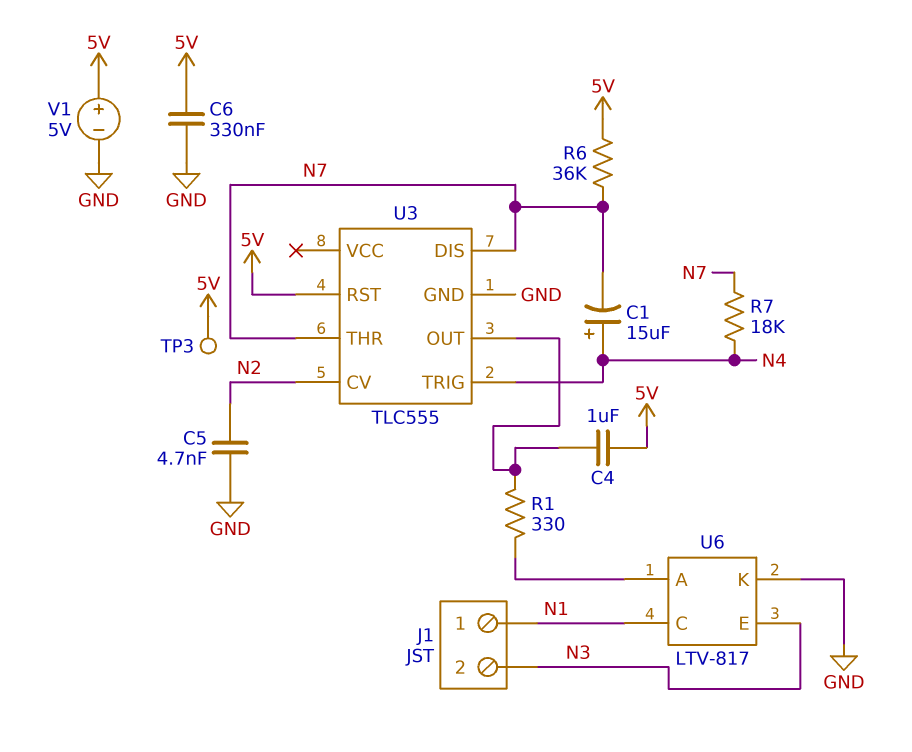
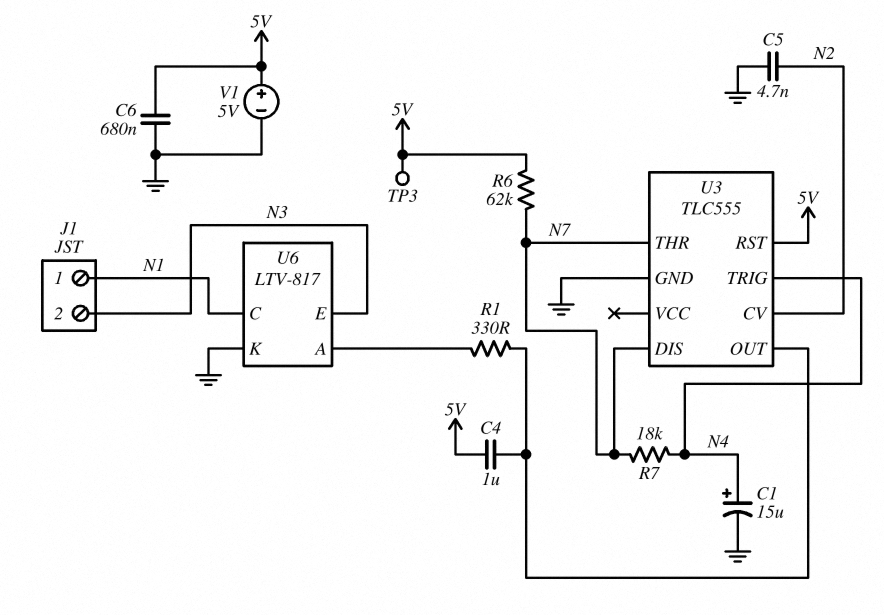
C1: 15uF (plus N4, minus N7) -> 15uF (plus N4, minus GND)
C6: 330nF (5V, GND) -> 680nF (5V, GND)
R6: 36k (5V, N7) -> 62k (5V, N7)

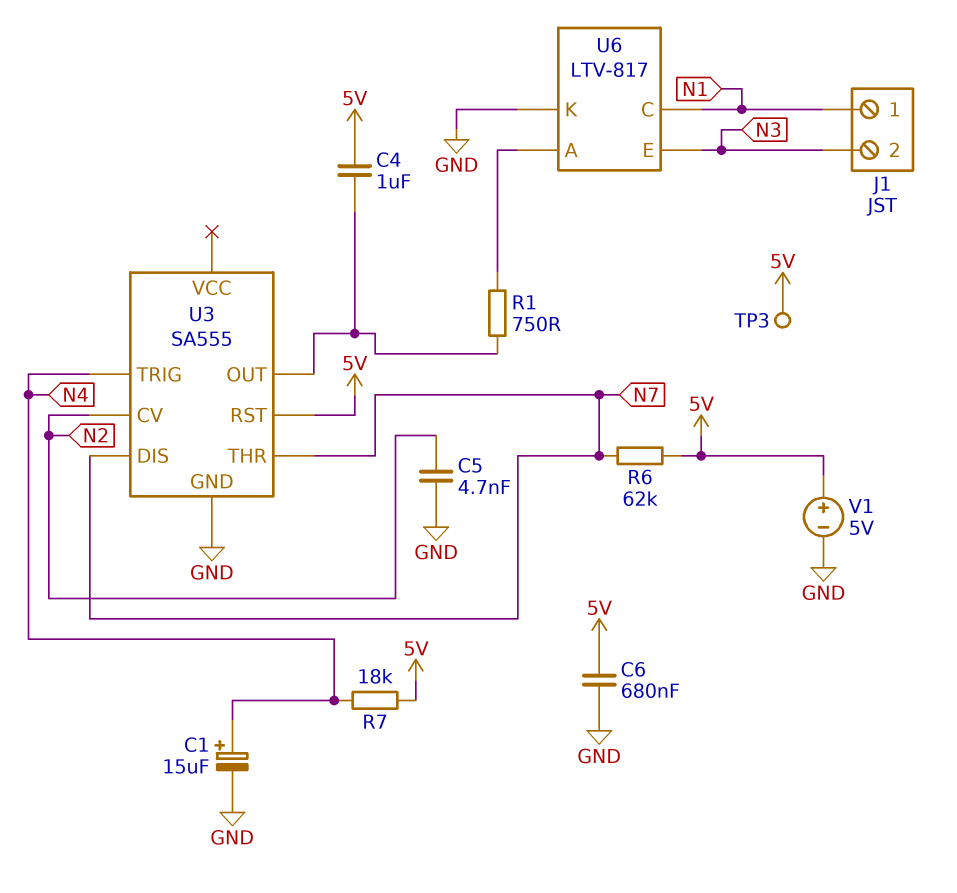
R1: 330 (U3/OUT, U6/A) -> 750 (U3/OUT, U6/A)
R7: 18k (N4, N7) -> 18k (5V, N4)
U3: TLC555 -> SA555

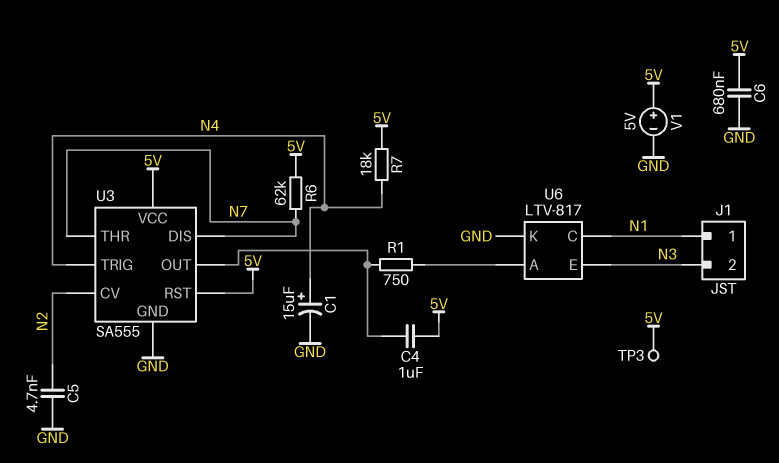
U3 pin VCC: none -> 5V

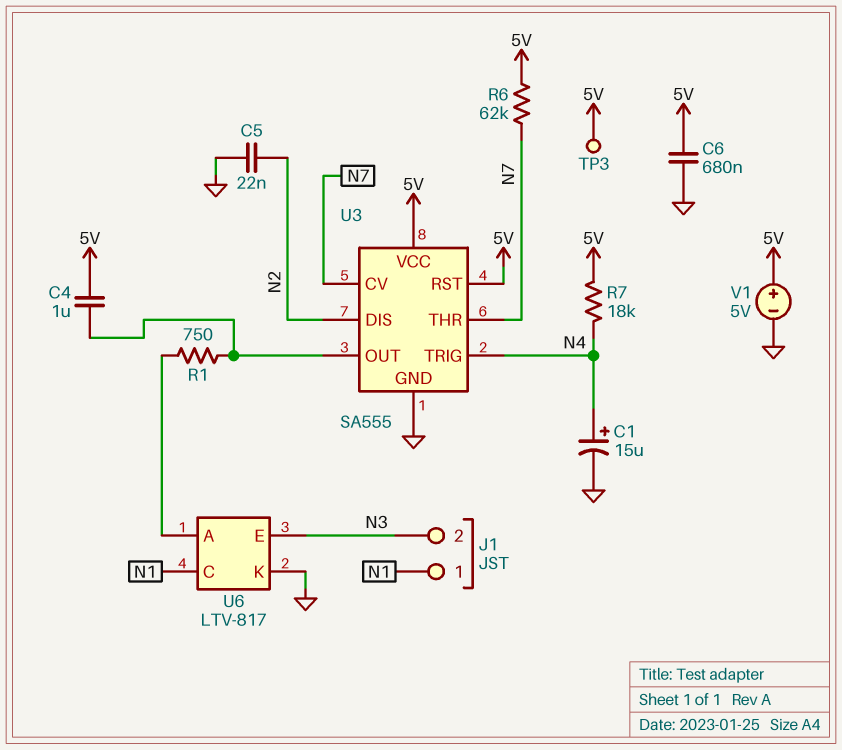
C5: 4.7nF (GND, N2) -> 22nF (GND, N2)
U3 pin CV: N2 -> N7
U3 pin DIS: N7 -> N2

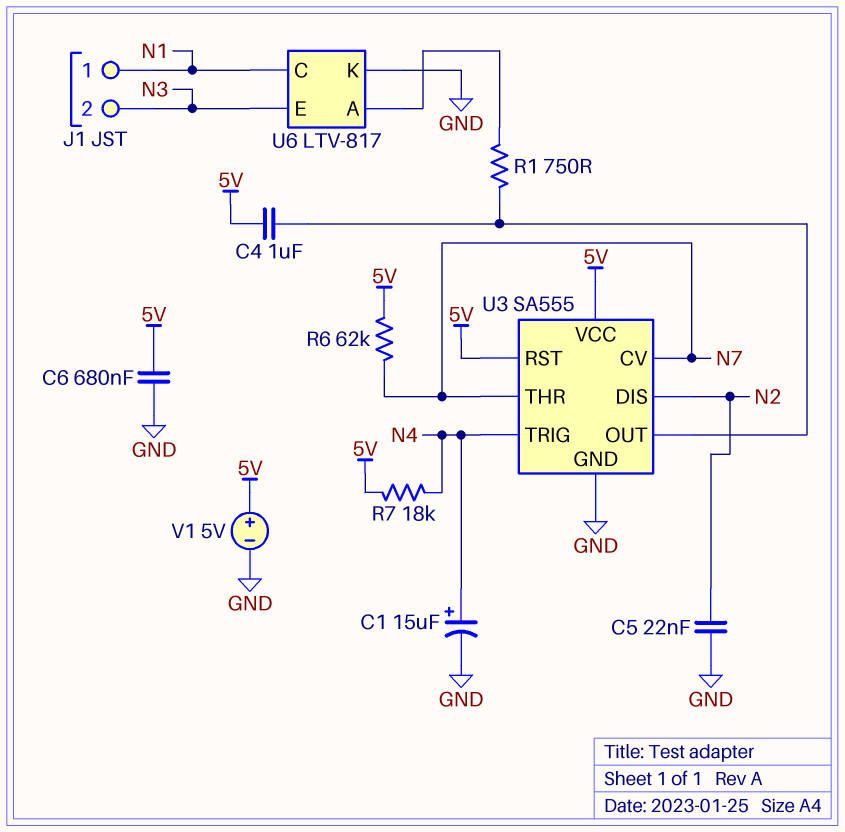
TP3: test point (5V) -> none

